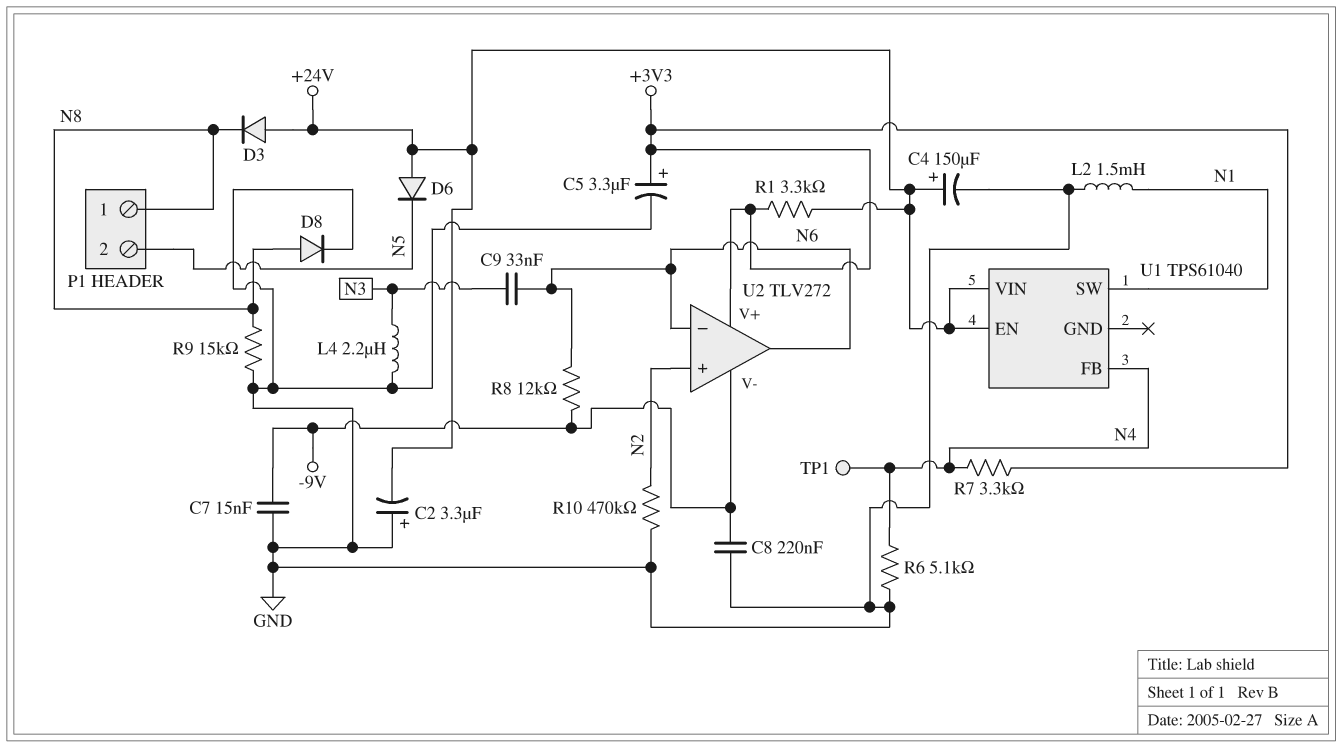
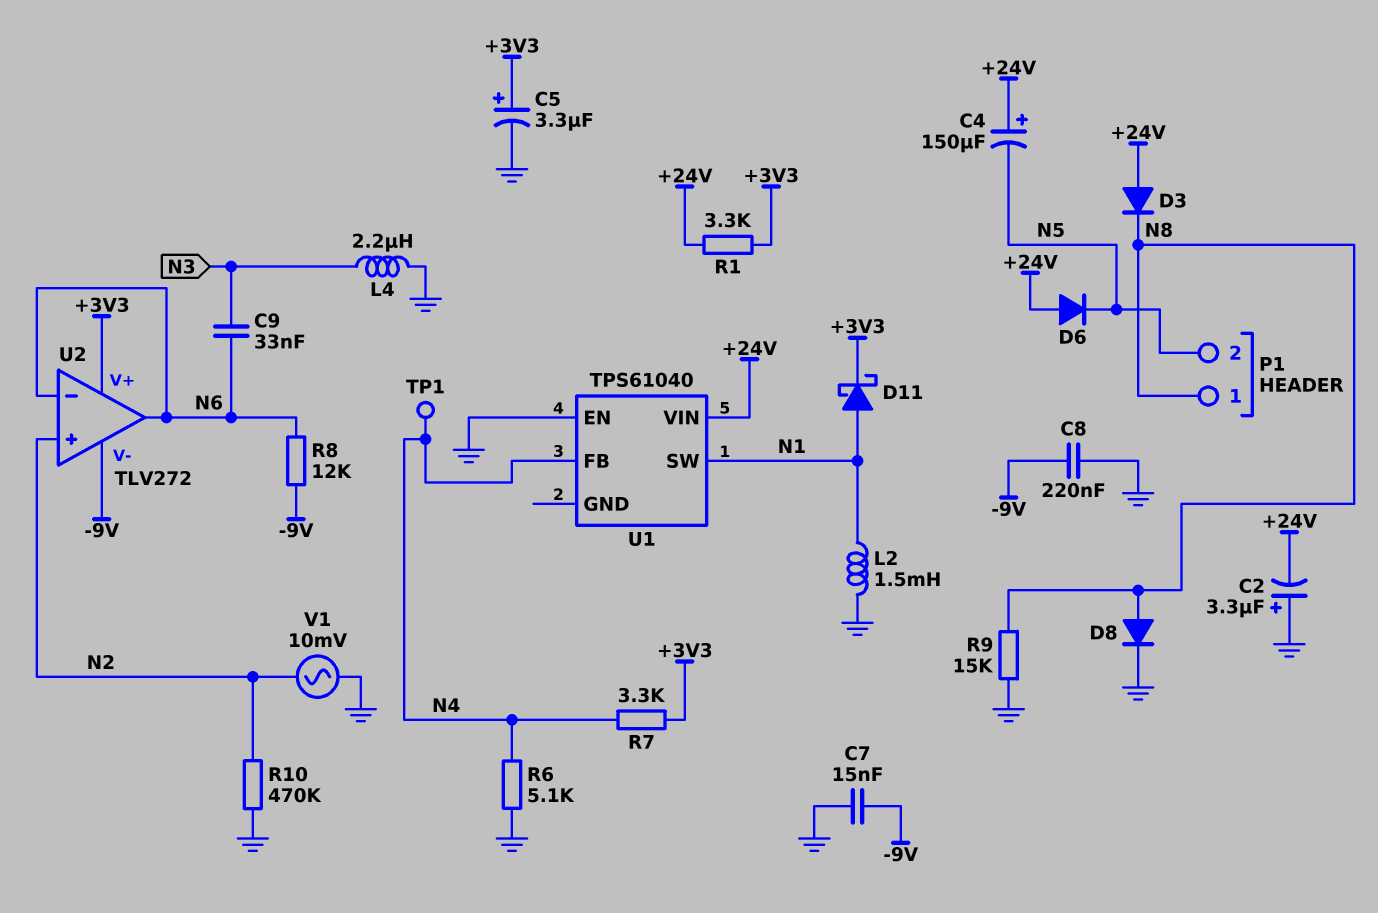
C4: 150uF (plus +24V, minus GND) -> 150uF (plus +24V, minus N5)
D11: none -> schottky (A N1, K +3V3)
U1 pin EN: +24V -> GND
V1: none -> AC 10mV (GND, N2)

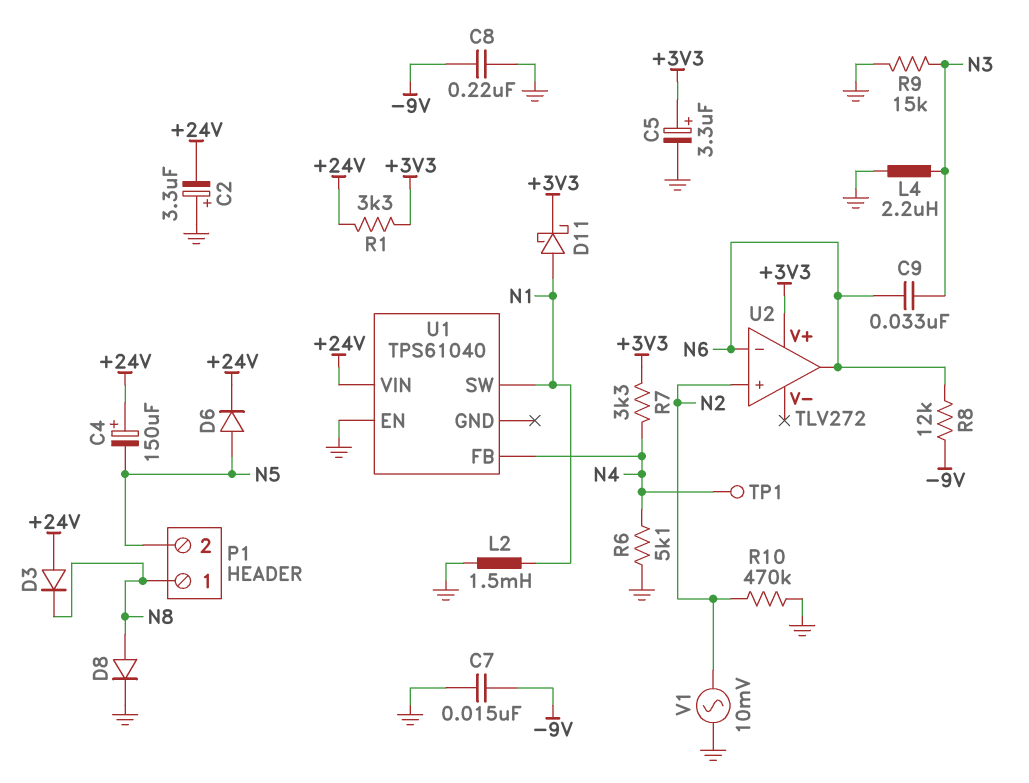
D6: diode (A +24V, K N5) -> diode (A N5, K +24V)
R9: 15k (GND, N8) -> 15k (GND, N3)
U2 pin V-: -9V -> none

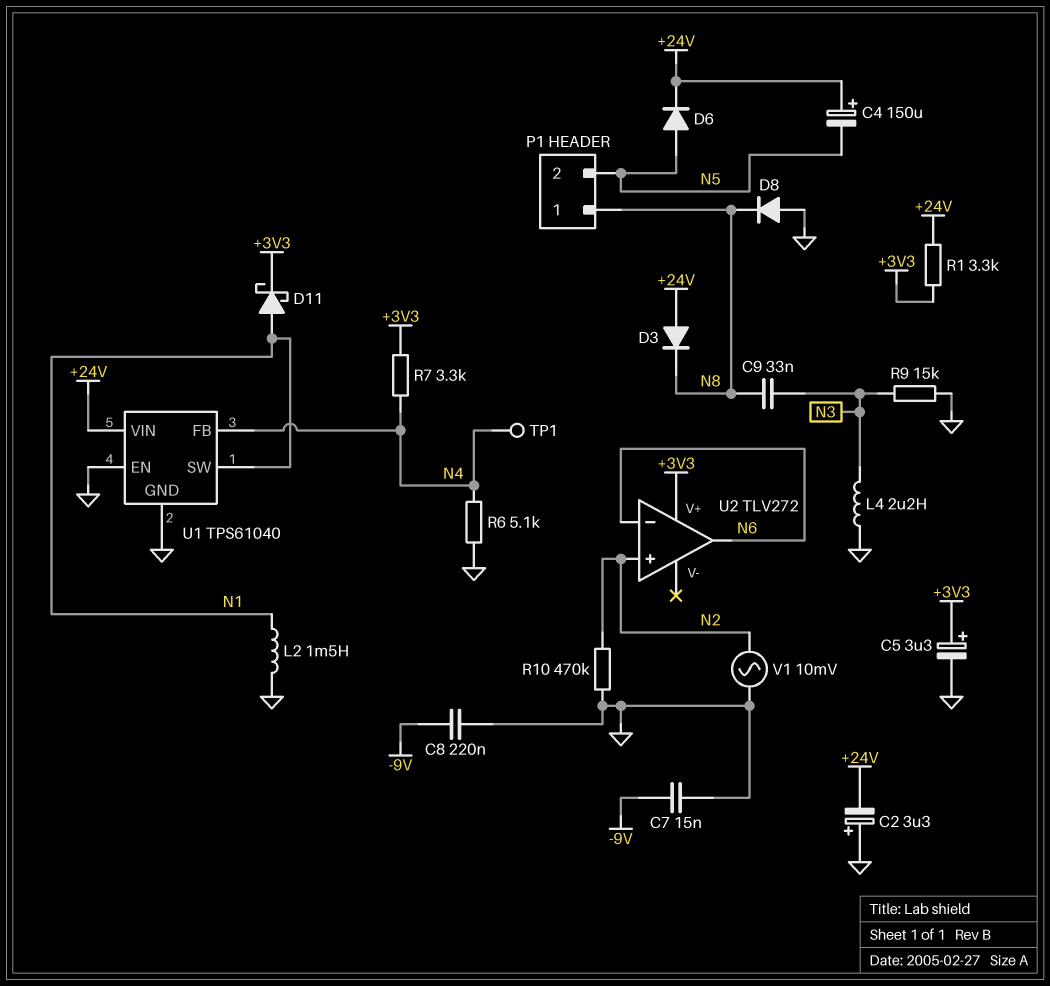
C9: 33nF (N3, N6) -> 33nF (N3, N8)
D8: diode (A N8, K GND) -> diode (A GND, K N8)
R8: 12k (-9V, N6) -> none
U1 pin GND: none -> GND

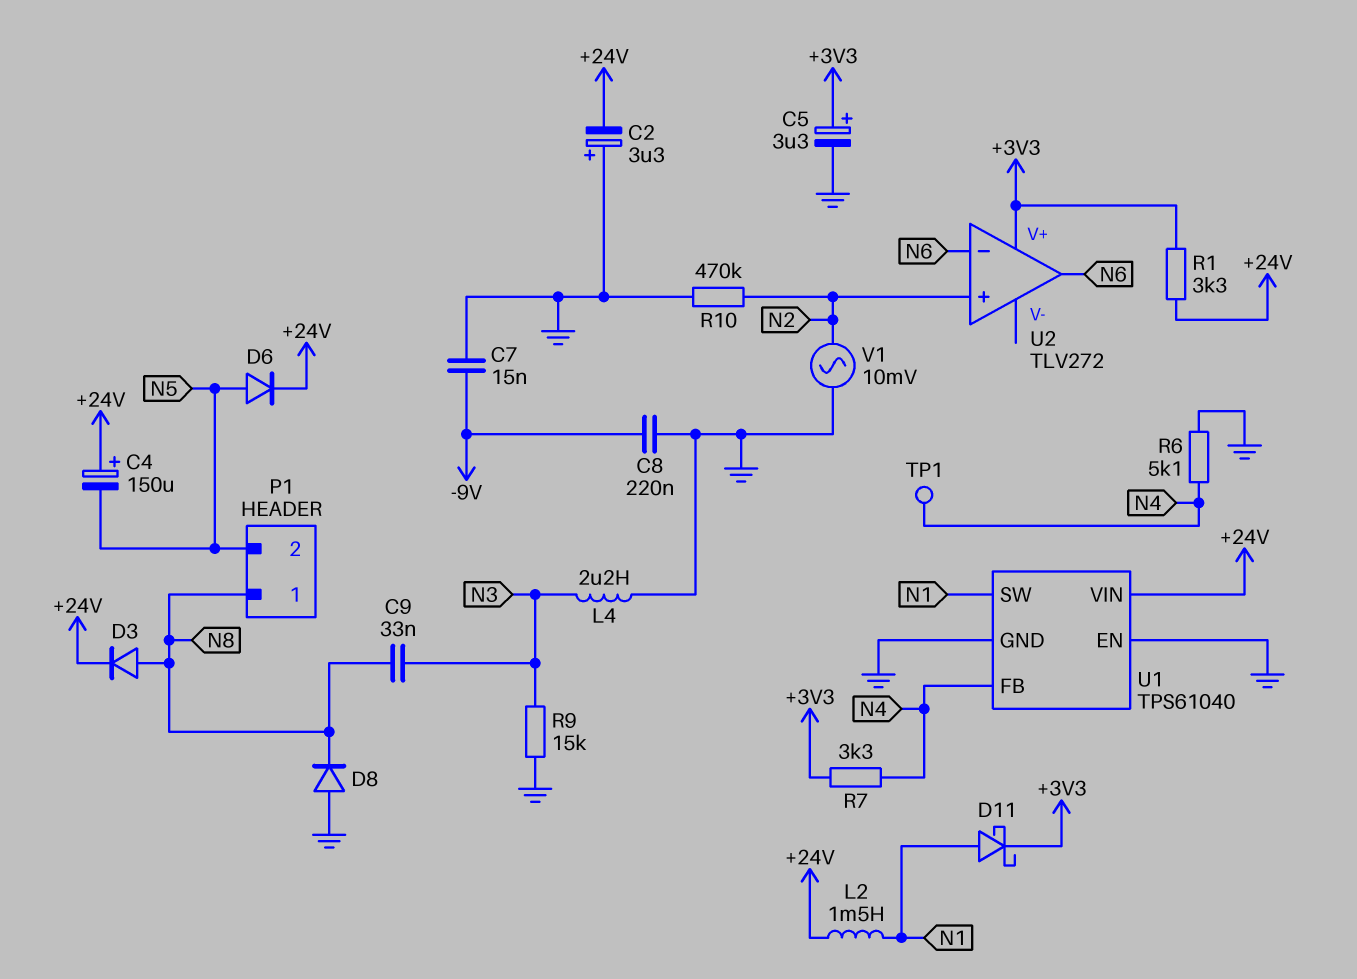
D3: diode (A +24V, K N8) -> diode (A N8, K +24V)
L2: 1.5mH (GND, N1) -> 1.5mH (+24V, N1)

